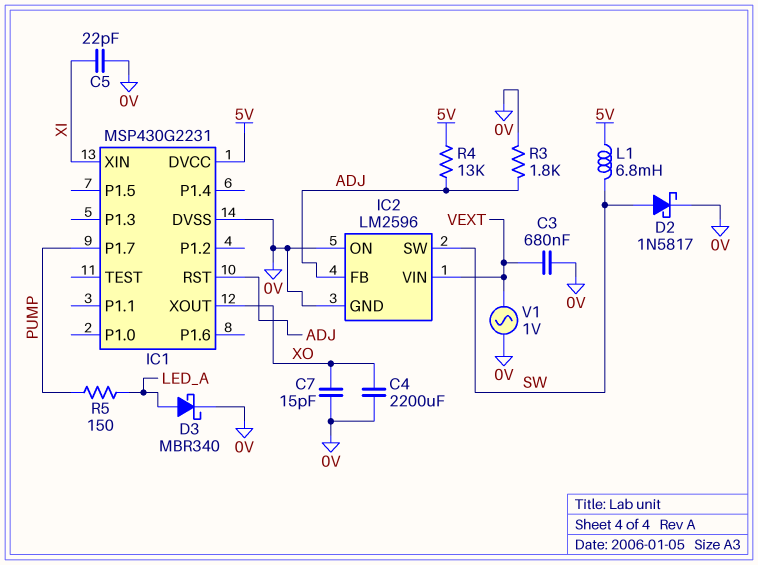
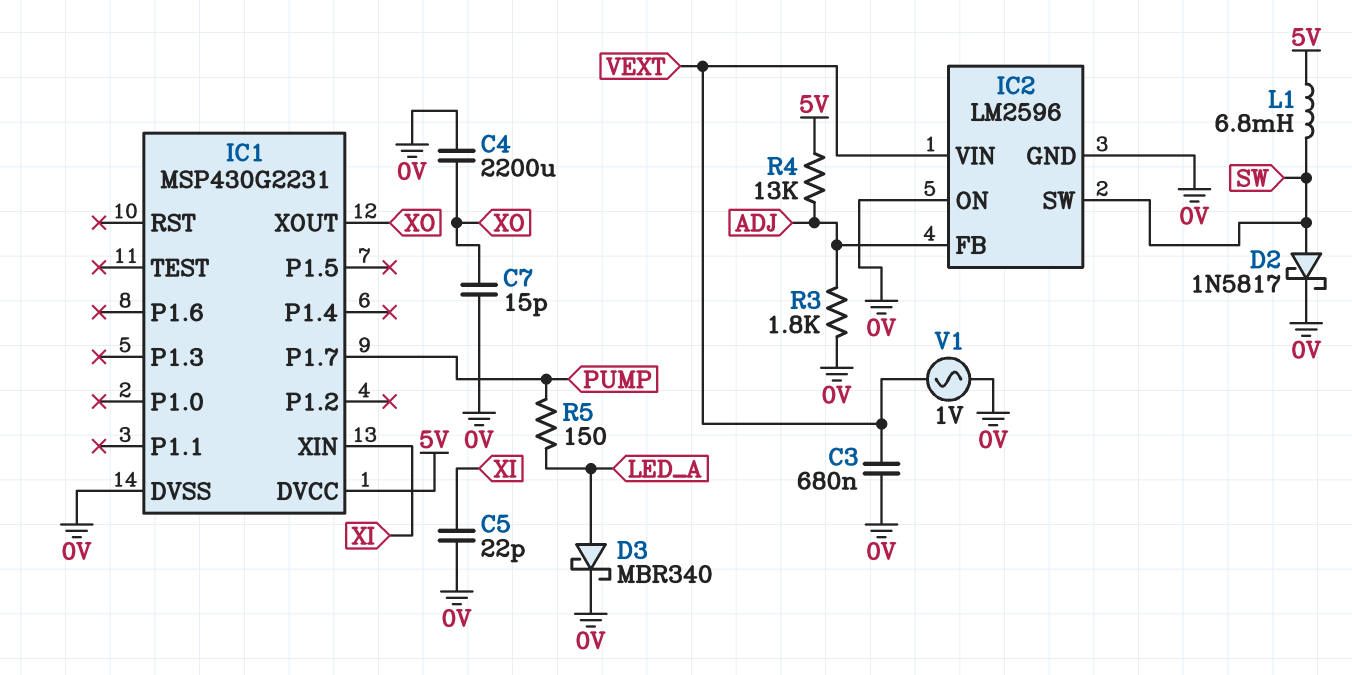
IC1 pin RST: ADJ -> none

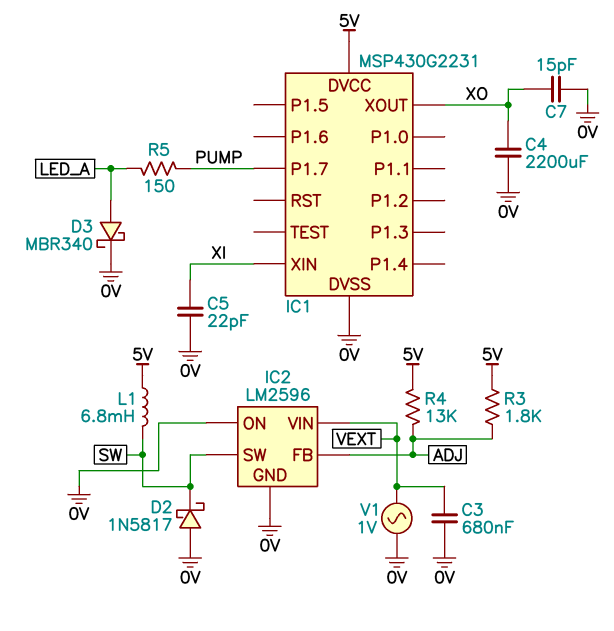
D2: schottky 1N5817 (A SW, K 0V) -> schottky 1N5817 (A 0V, K SW)
R3: 1.8k (0V, ADJ) -> 1.8k (5V, ADJ)

